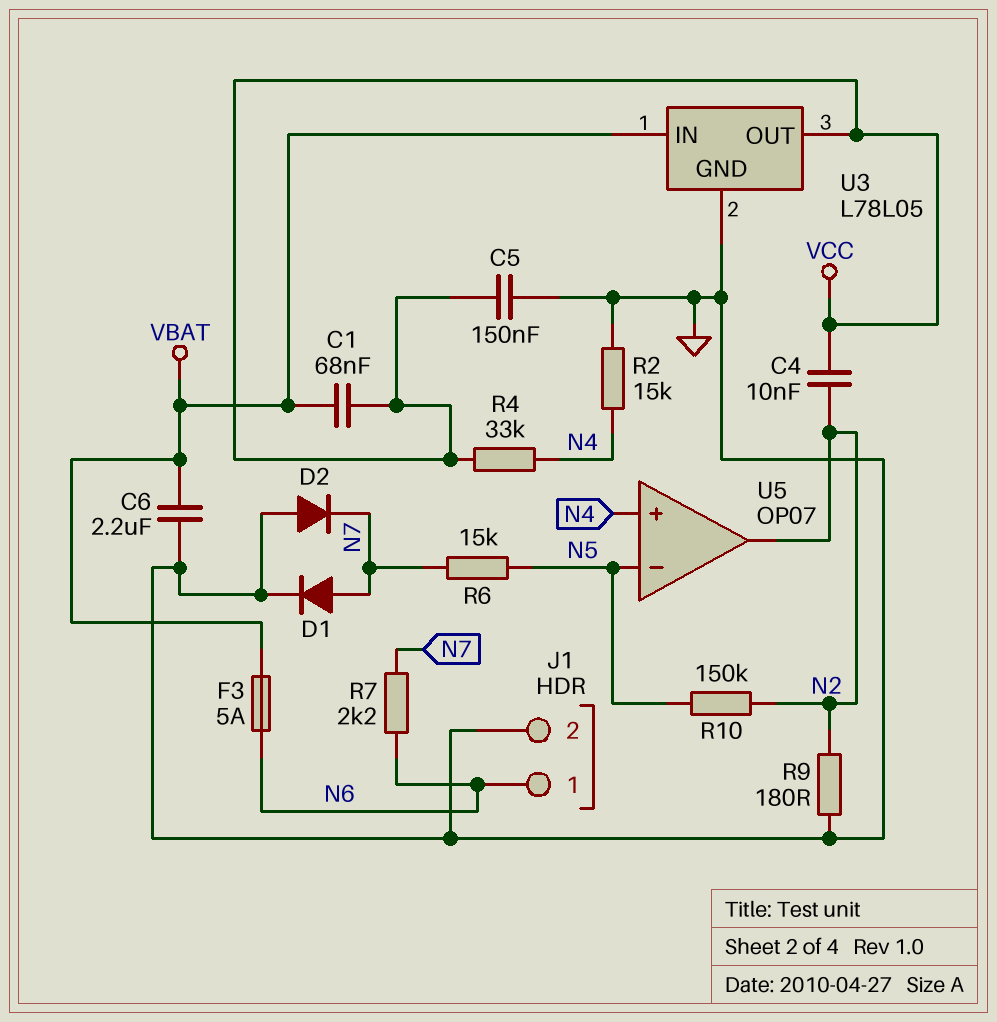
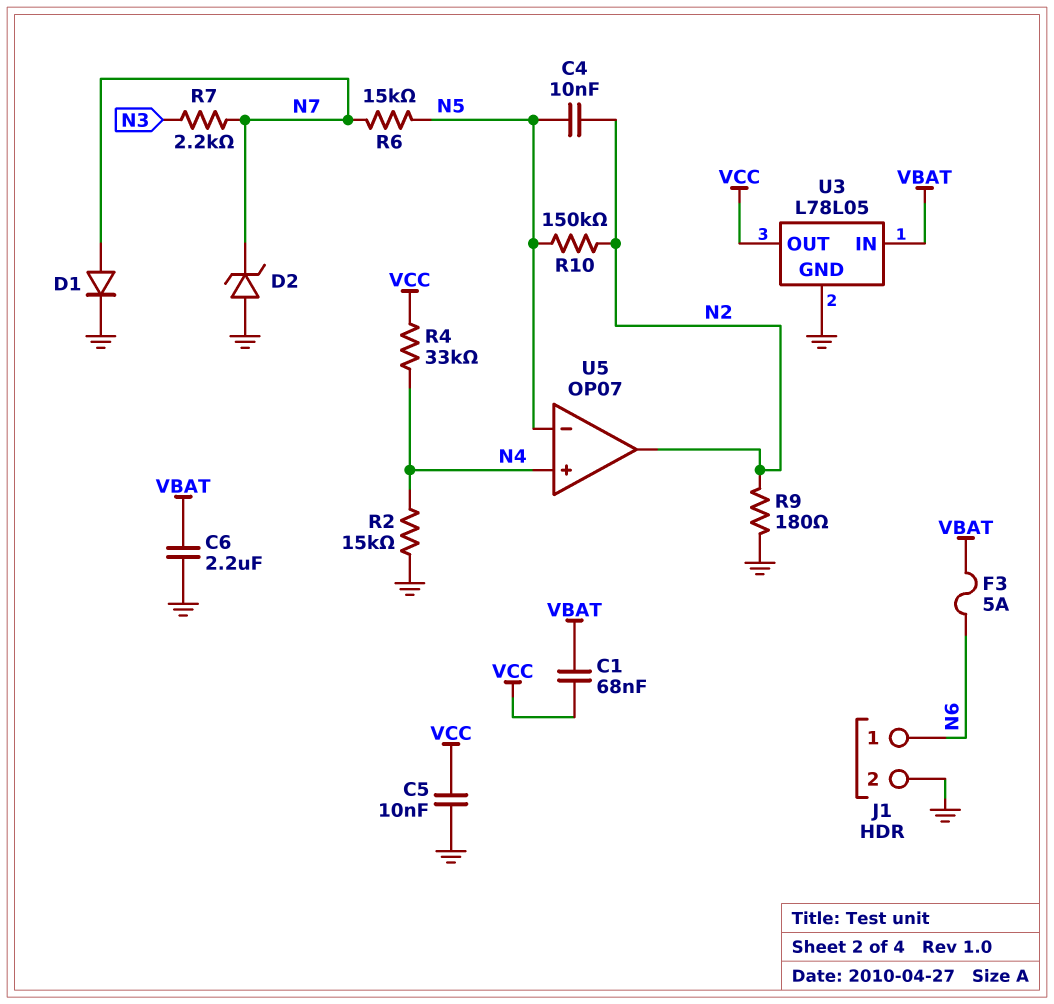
C4: 10nF (N2, VCC) -> 10nF (N2, N5)
C5: 150nF (GND, VCC) -> 10nF (GND, VCC)
D2: diode (A GND, K N7) -> zener (A GND, K N7)
R7: 2.2k (N6, N7) -> 2.2k (N3, N7)

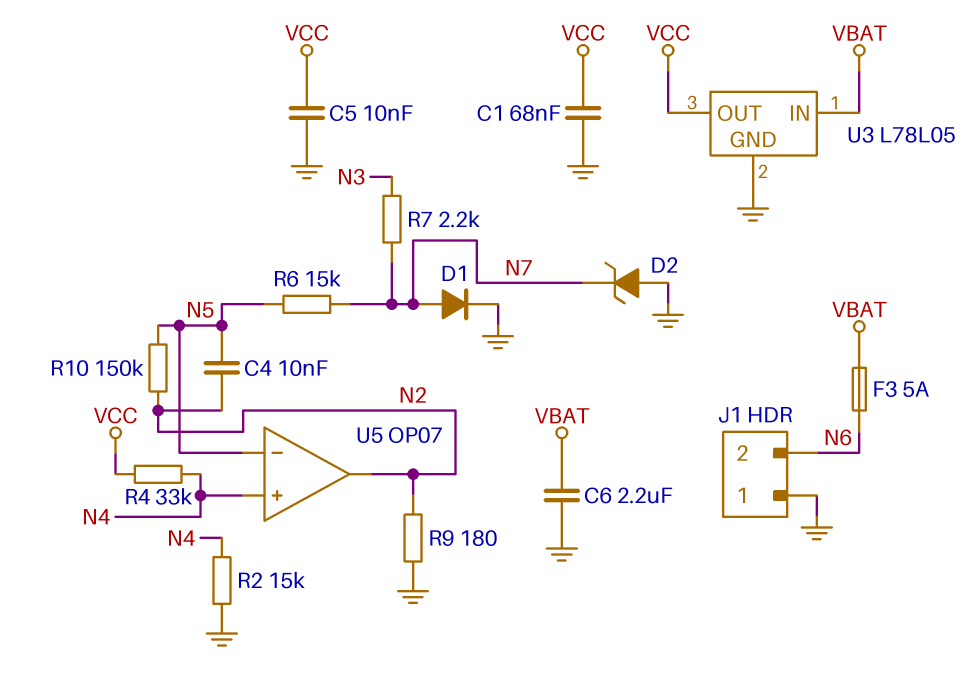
C1: 68nF (VBAT, VCC) -> 68nF (GND, VCC)
J1 pin 1: N6 -> GND
J1 pin 2: GND -> N6

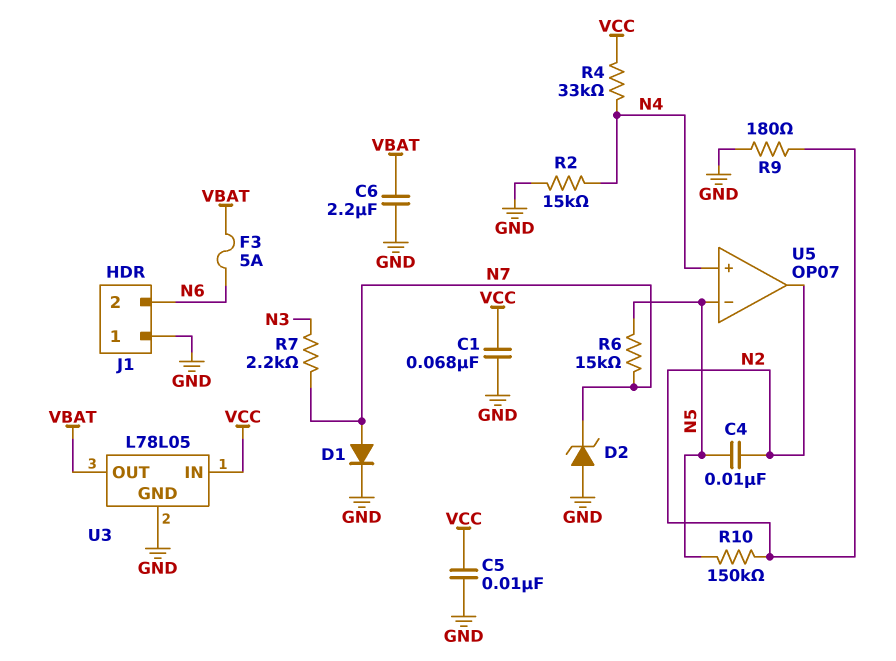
U3 pin IN: VBAT -> VCC
U3 pin OUT: VCC -> VBAT

